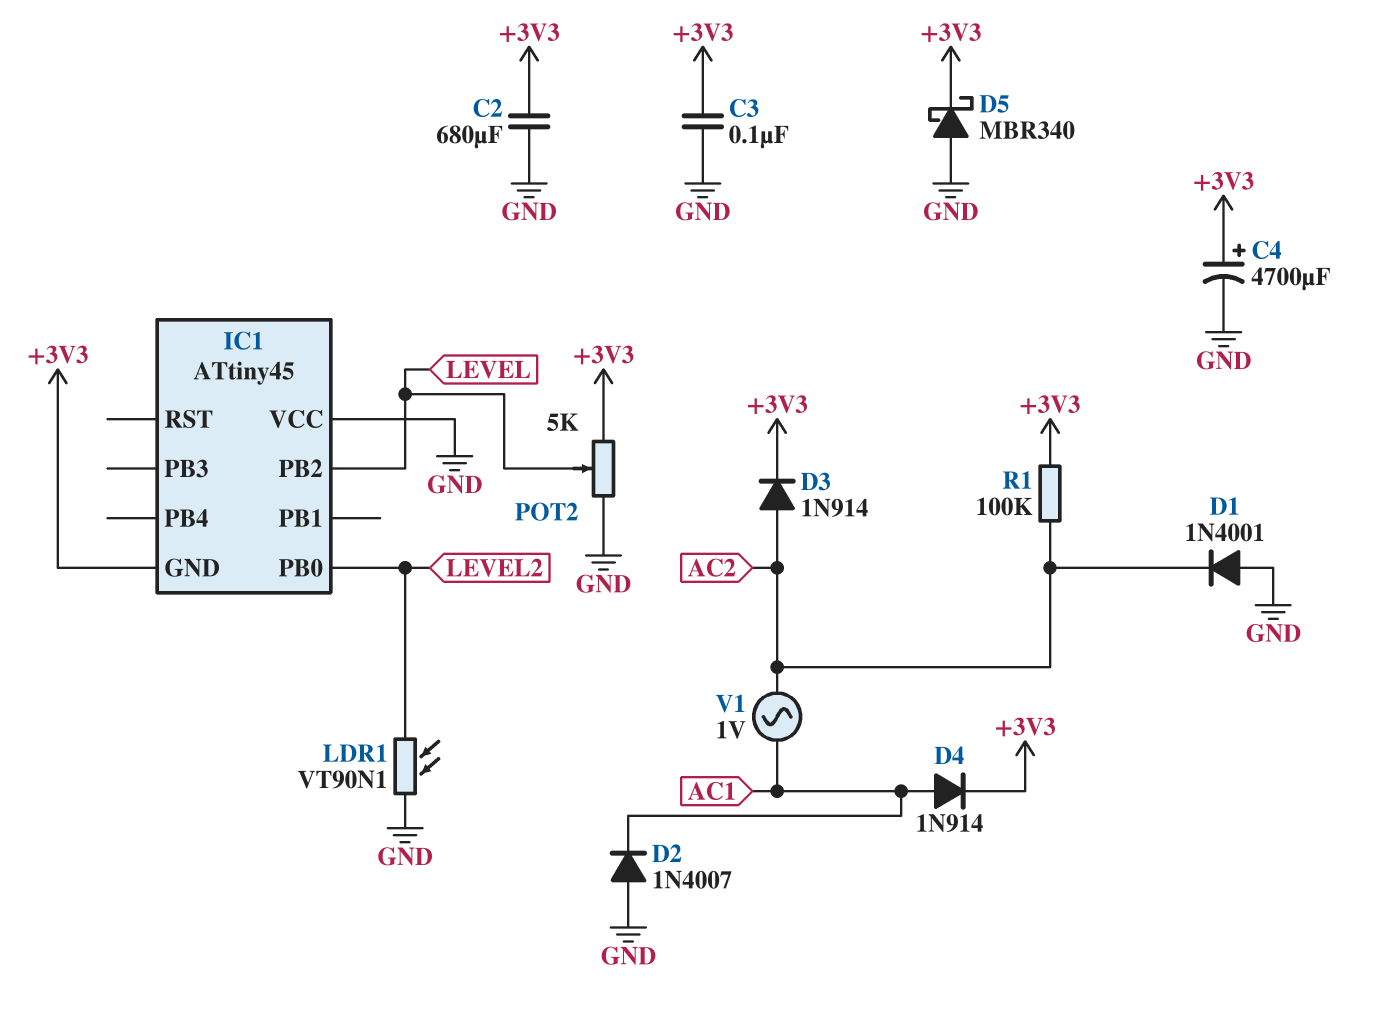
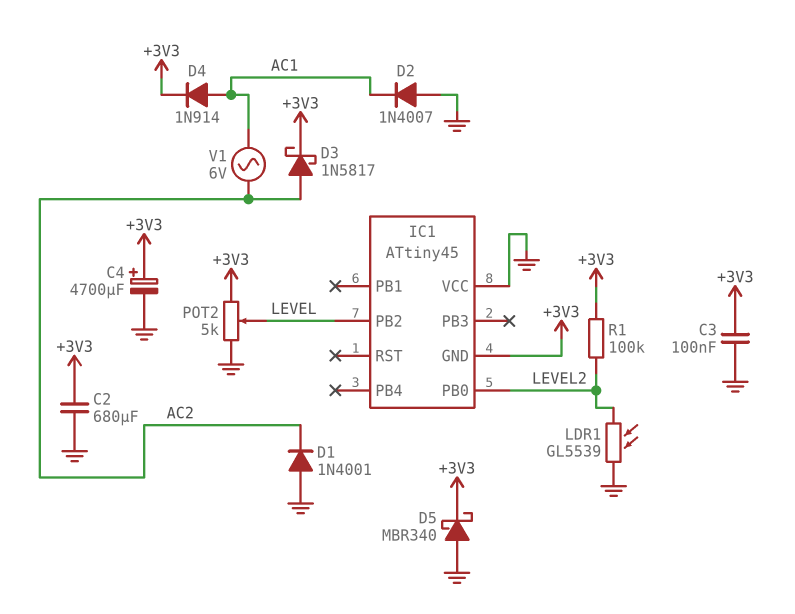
D3: diode 1N914 (A AC2, K +3V3) -> schottky 1N5817 (A AC2, K +3V3)
LDR1: VT90N1 (GND, LEVEL2) -> GL5539 (GND, LEVEL2)
R1: 100k (+3V3, AC2) -> 100k (+3V3, LEVEL2)
V1: AC 1V (AC1, AC2) -> AC 6V (AC1, AC2)

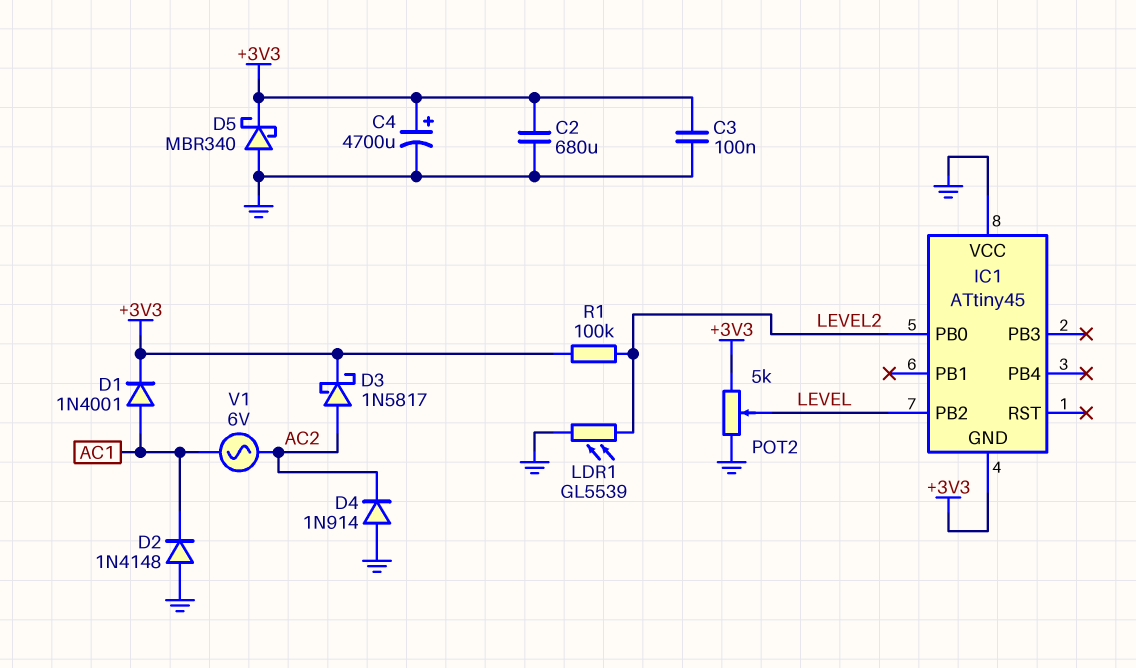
D1: diode 1N4001 (A GND, K AC2) -> diode 1N4001 (A AC1, K +3V3)
D2: diode 1N4007 (A GND, K AC1) -> diode 1N4148 (A GND, K AC1)
D4: diode 1N914 (A AC1, K +3V3) -> diode 1N914 (A GND, K AC2)

